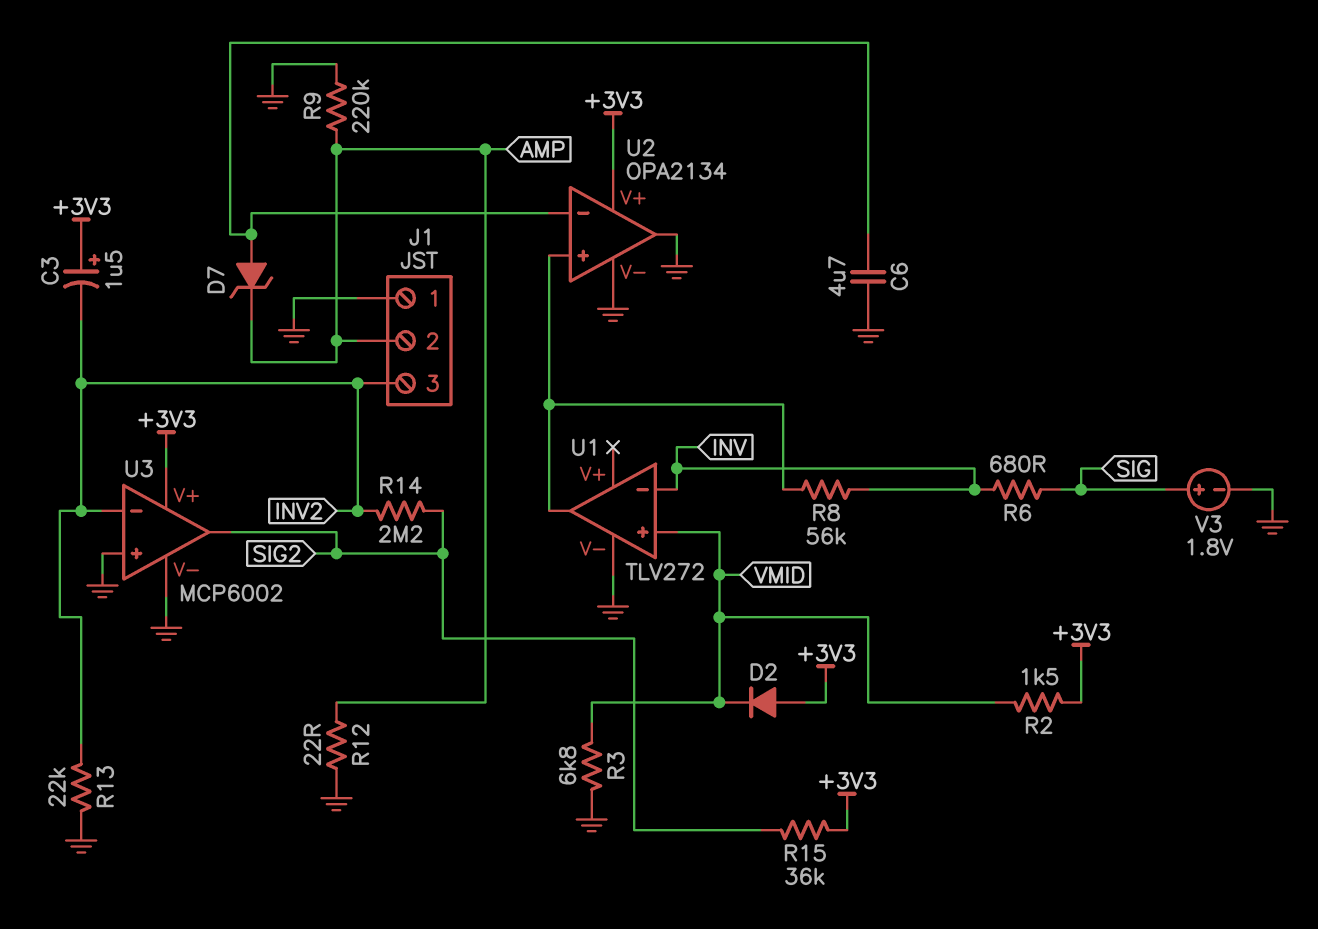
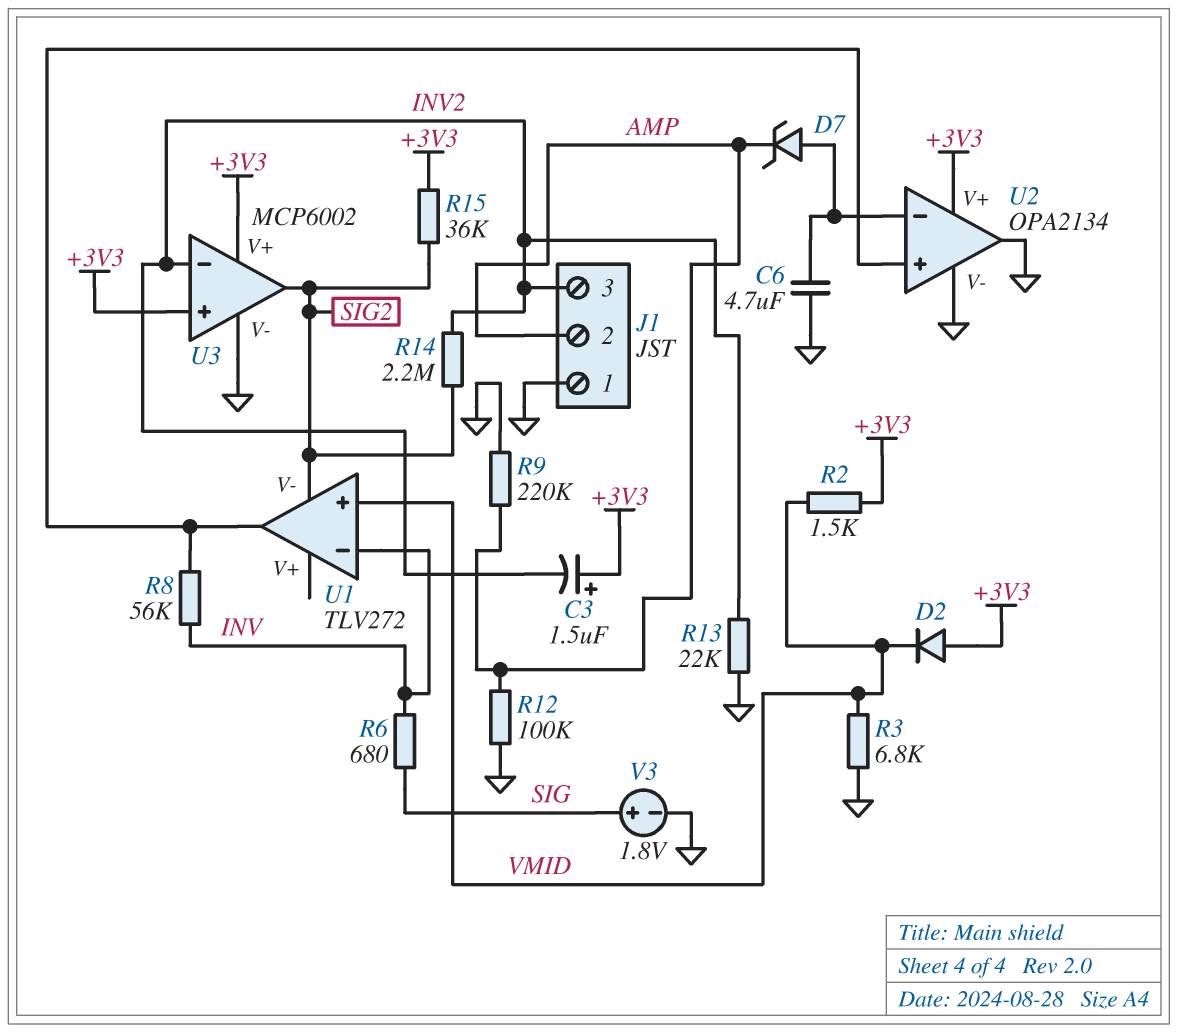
R12: 22 (AMP, GND) -> 100k (AMP, GND)
U1 pin V-: GND -> SIG2
U3 pin in+: GND -> +3V3

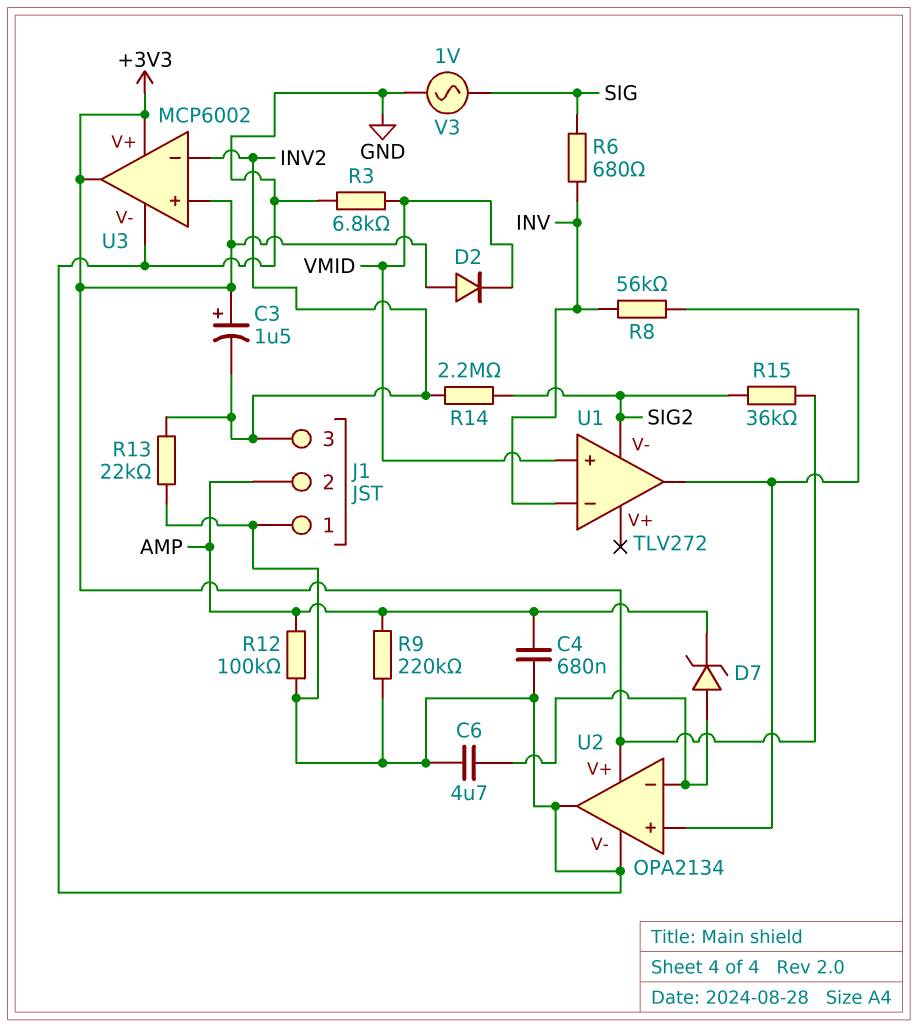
C4: none -> 680nF (AMP, GND)
R2: 1.5k (+3V3, VMID) -> none
U3 pin out: SIG2 -> +3V3
V3: 1.8V (plus SIG, minus GND) -> AC 1V (GND, SIG)

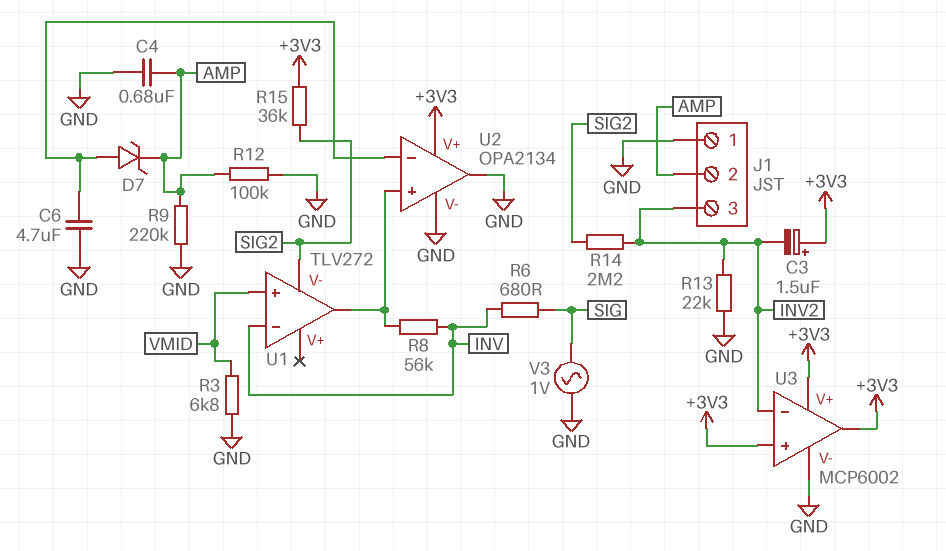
D2: diode (A +3V3, K VMID) -> none

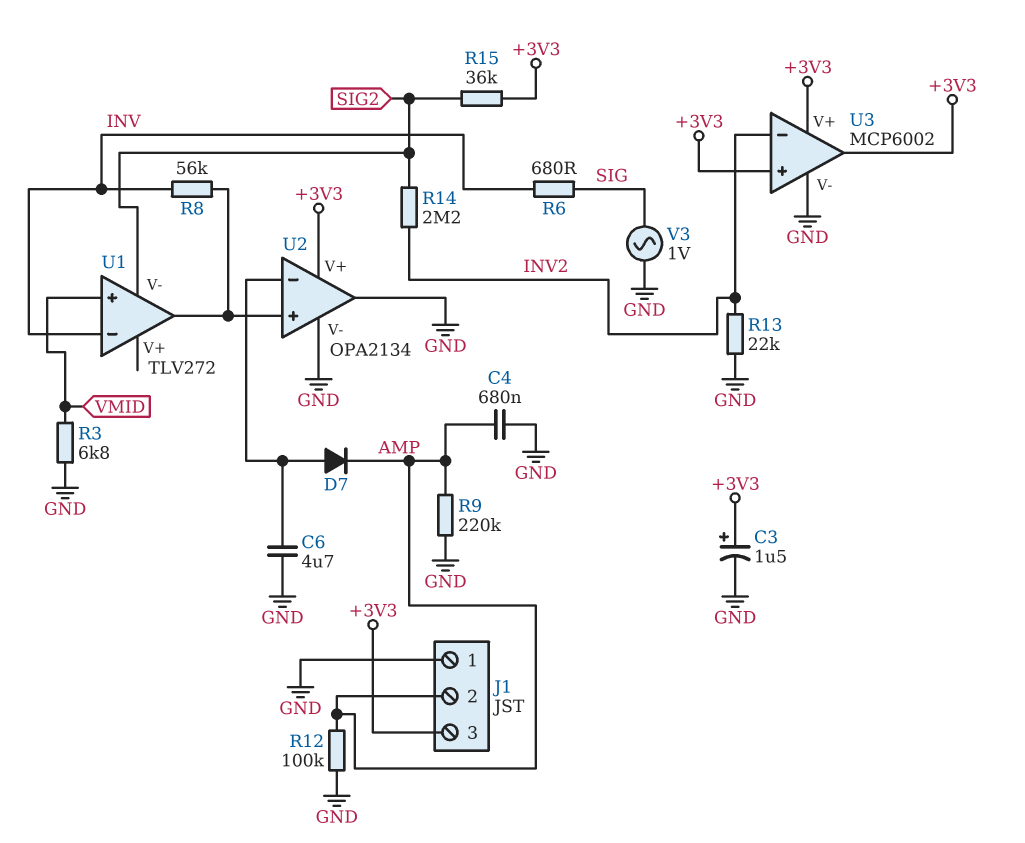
C3: 1.5uF (plus +3V3, minus INV2) -> 1.5uF (plus +3V3, minus GND)
D7: zener (A U2/in-, K AMP) -> diode (A U2/in-, K AMP)
J1 pin 3: INV2 -> +3V3

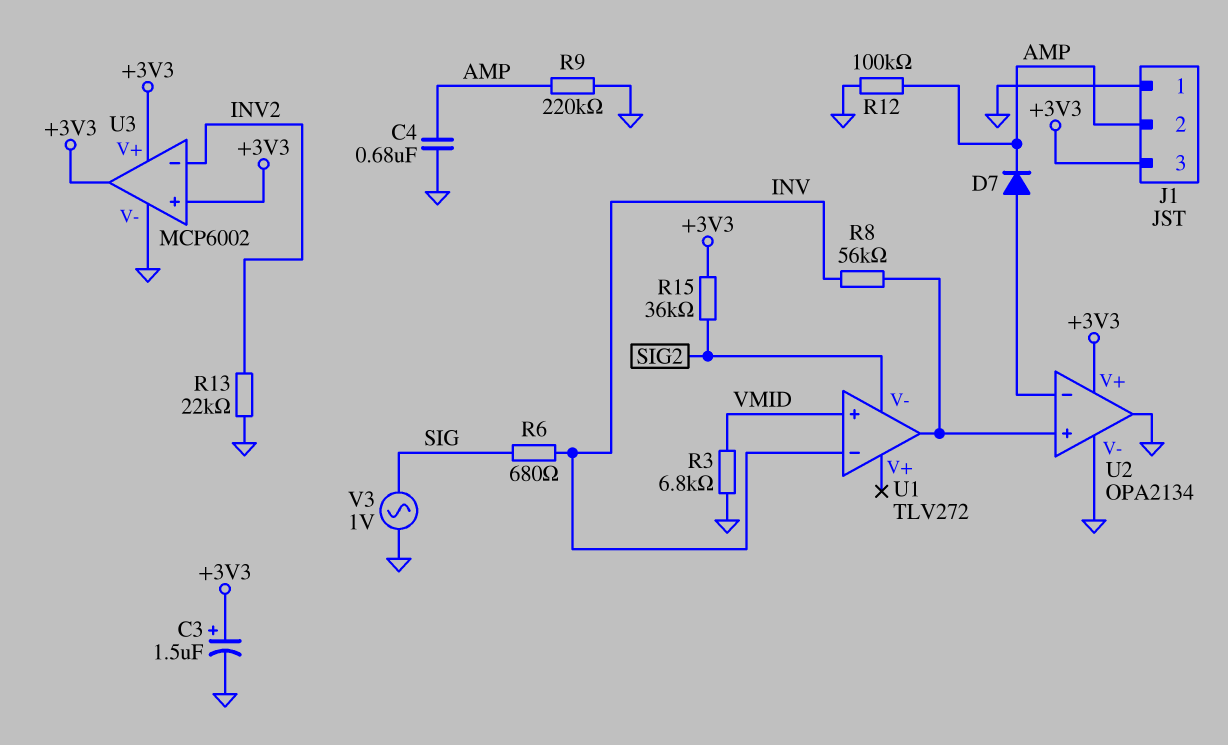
C6: 4.7uF (GND, U2/in-) -> none
R14: 2.2M (INV2, SIG2) -> none

